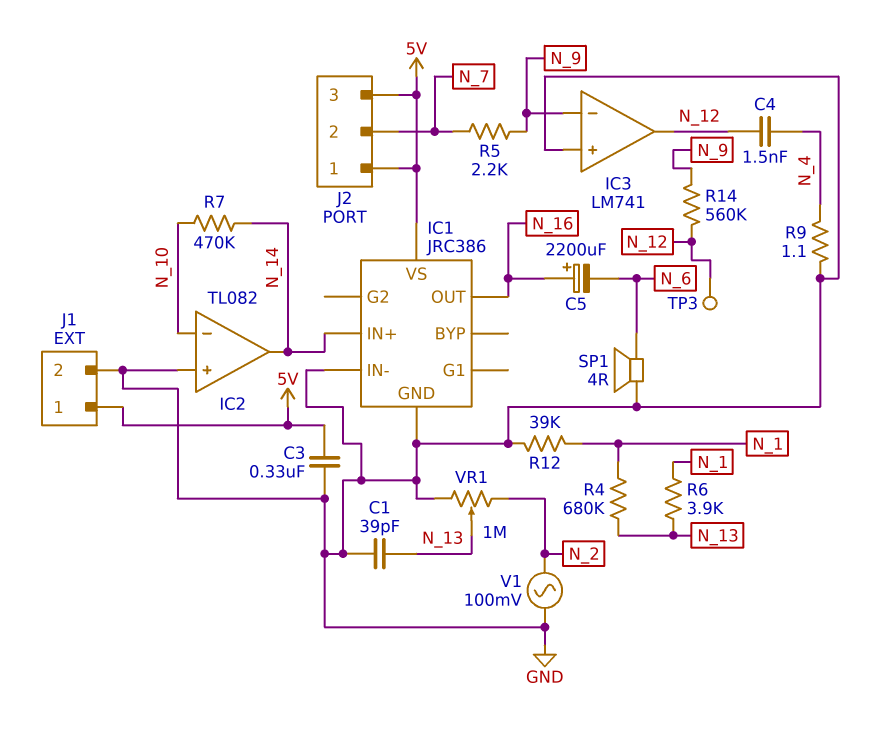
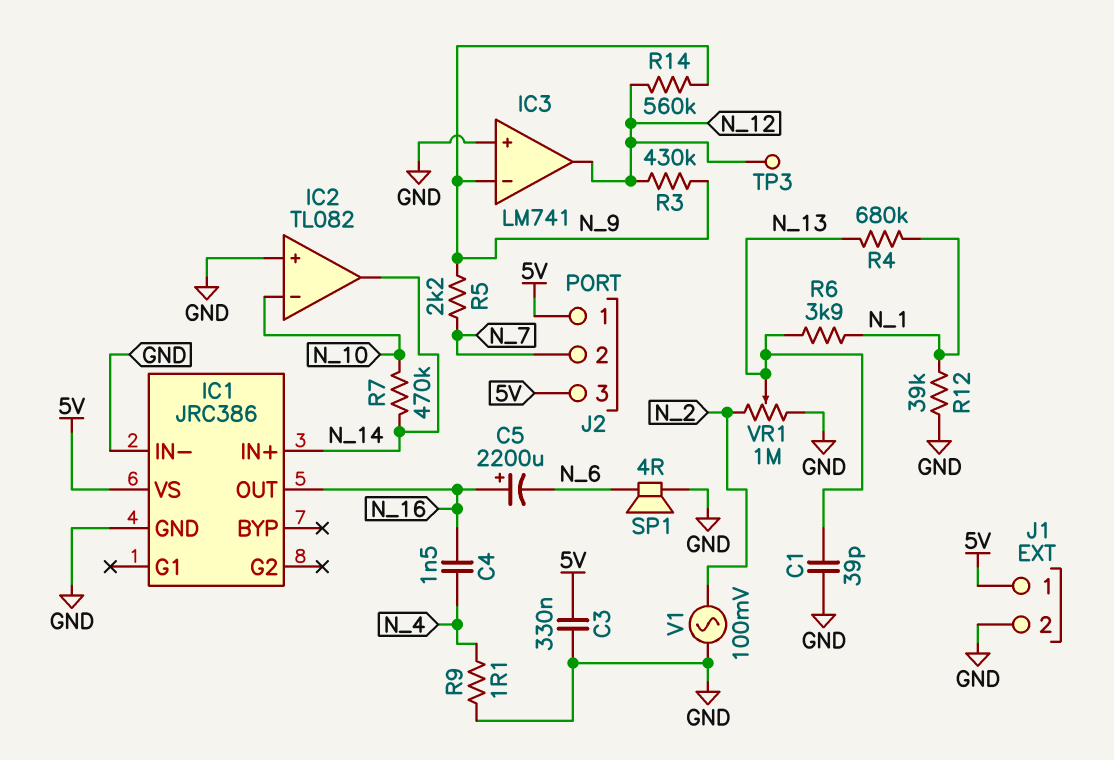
C4: 1.5nF (N_4, N_12) -> 1.5nF (N_4, N_16)
R3: none -> 430k (N_9, N_12)

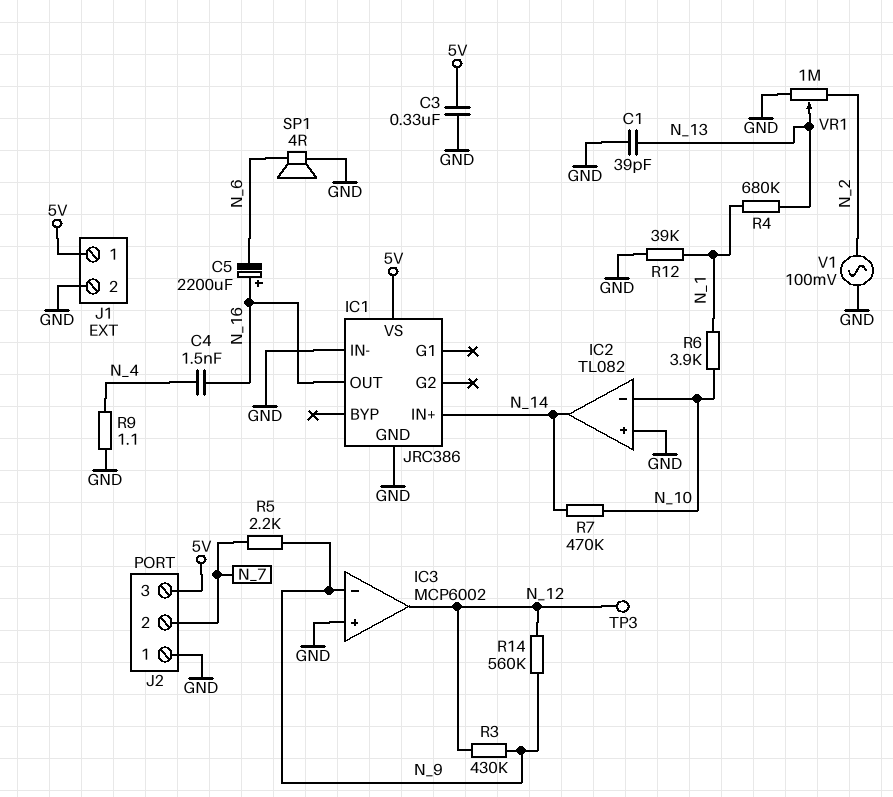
IC3: LM741 -> MCP6002
J2 pin 1: 5V -> GND
R6: 3.9k (N_1, N_13) -> 3.9k (N_1, N_10)

